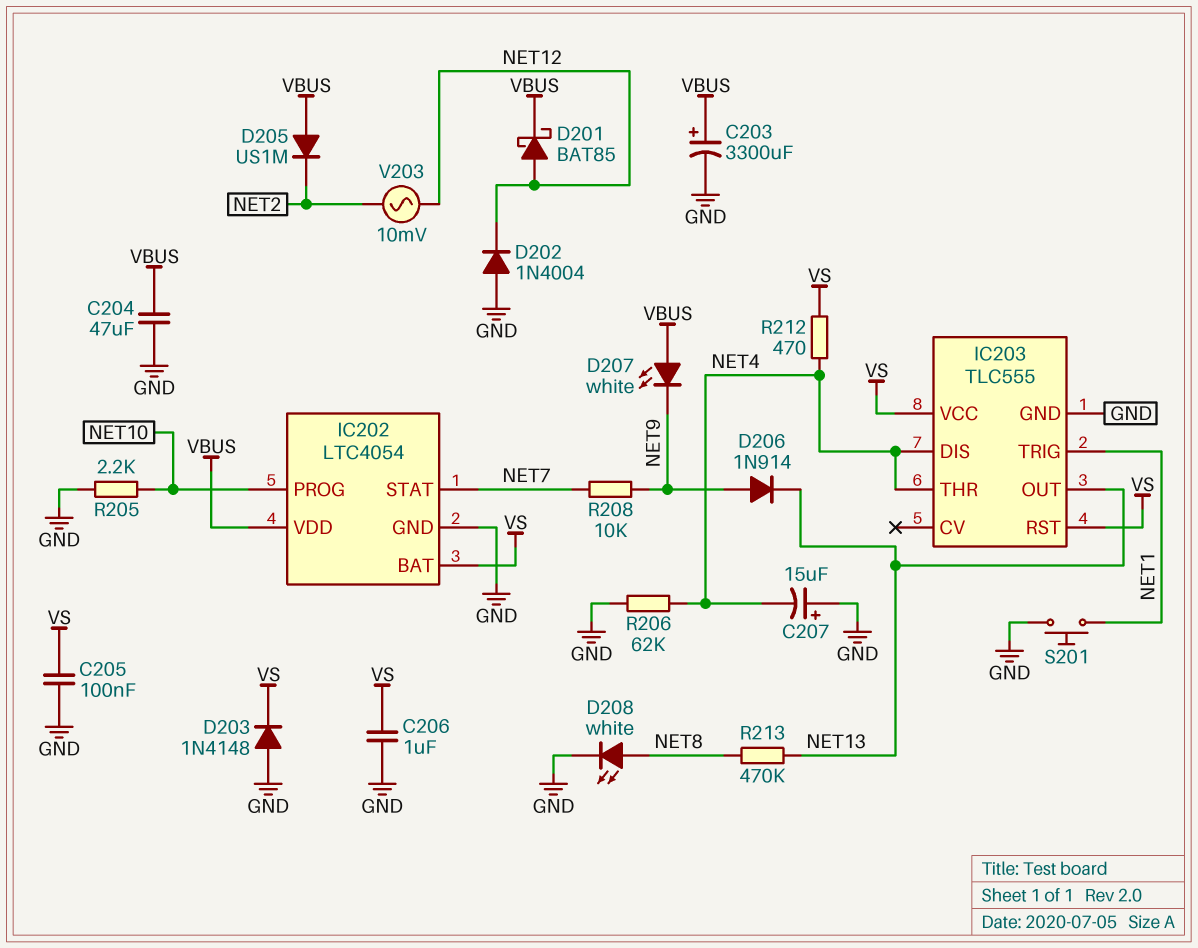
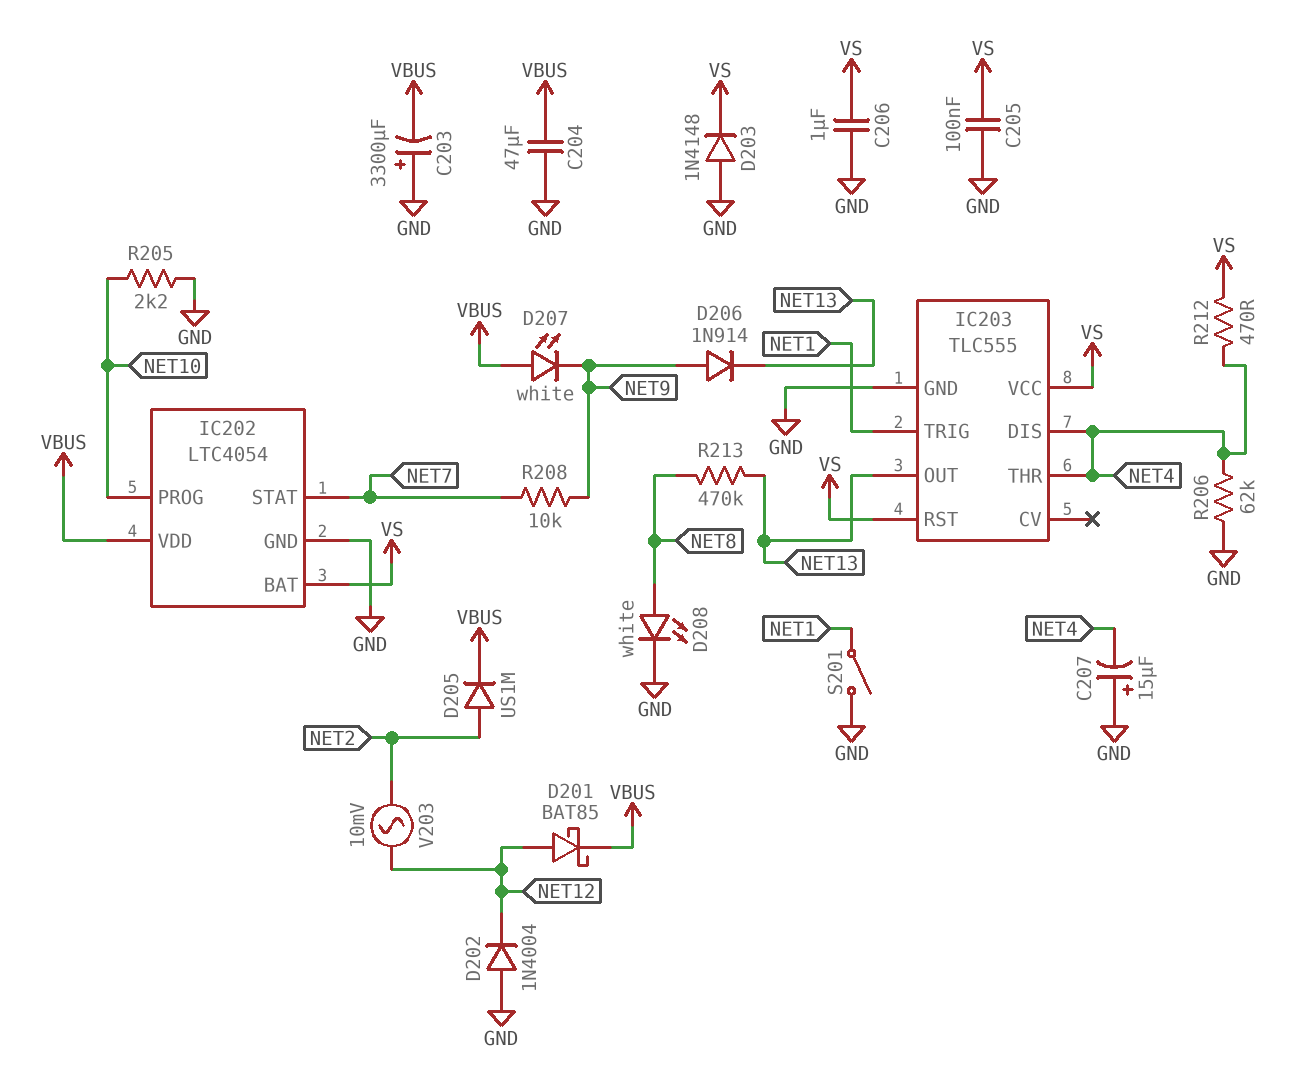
C203: 3300uF (plus VBUS, minus GND) -> 3300uF (plus GND, minus VBUS)
D205: diode US1M (A VBUS, K NET2) -> diode US1M (A NET2, K VBUS)
S201: button (GND, NET1) -> switch (GND, NET1)

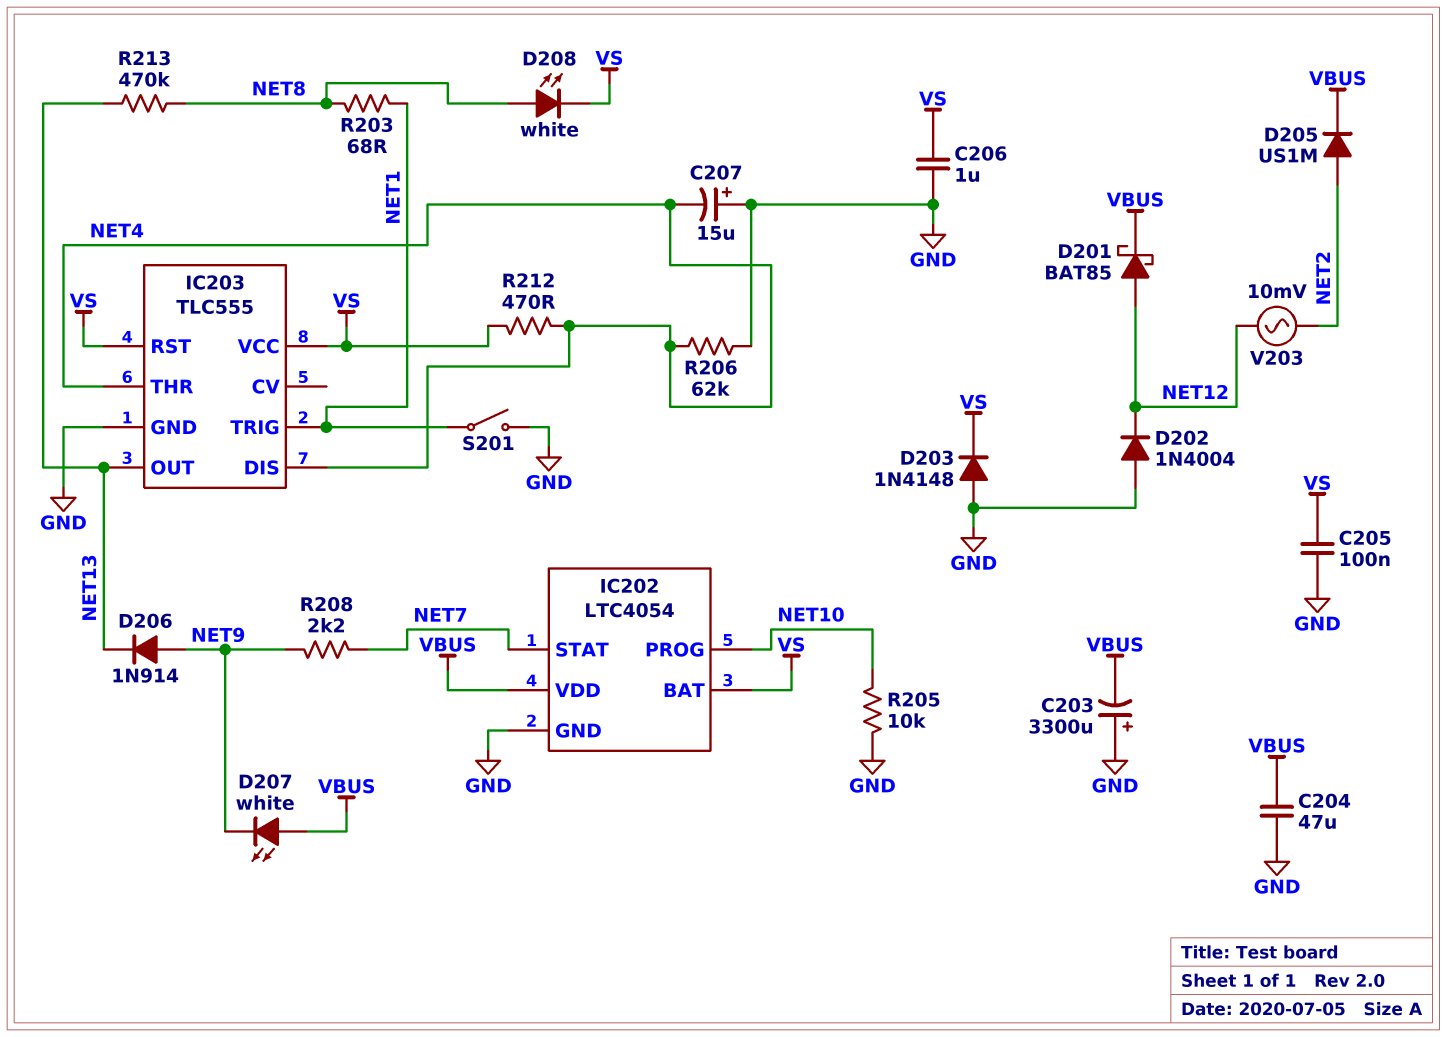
D208: LED white (A NET8, K GND) -> LED white (A NET8, K VS)
R203: none -> 68 (NET1, NET8)
R205: 2.2k (GND, NET10) -> 10k (GND, NET10)
R208: 10k (NET7, NET9) -> 2.2k (NET7, NET9)

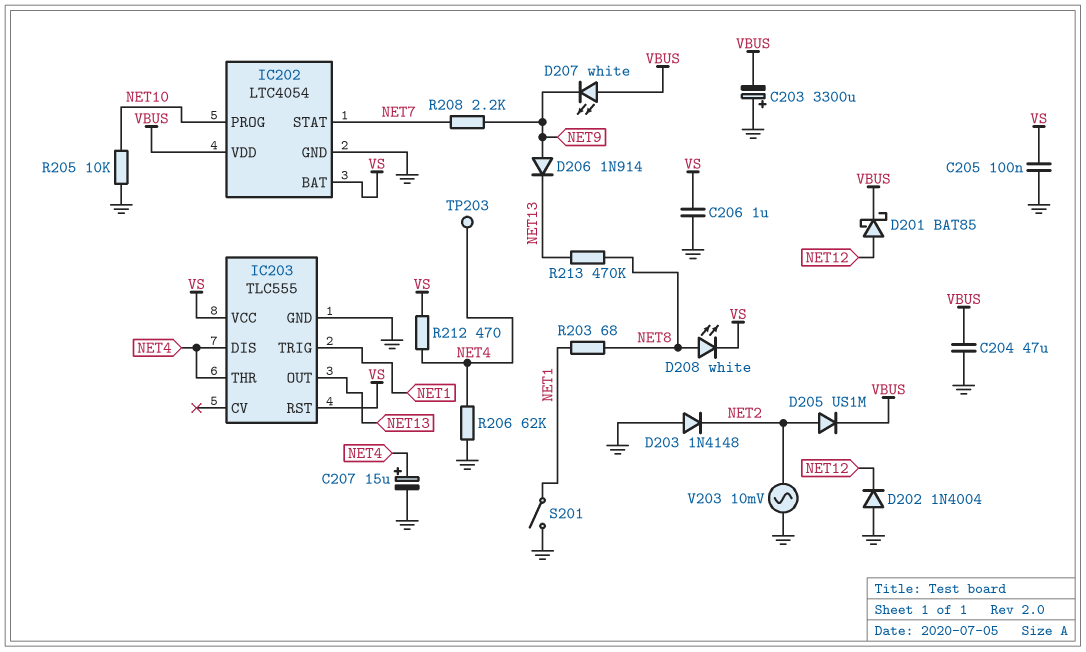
C207: 15uF (plus GND, minus NET4) -> 15uF (plus NET4, minus GND)
D203: diode 1N4148 (A GND, K VS) -> diode 1N4148 (A GND, K NET2)
TP203: none -> test point (NET4)
V203: AC 10mV (NET2, NET12) -> AC 10mV (GND, NET2)

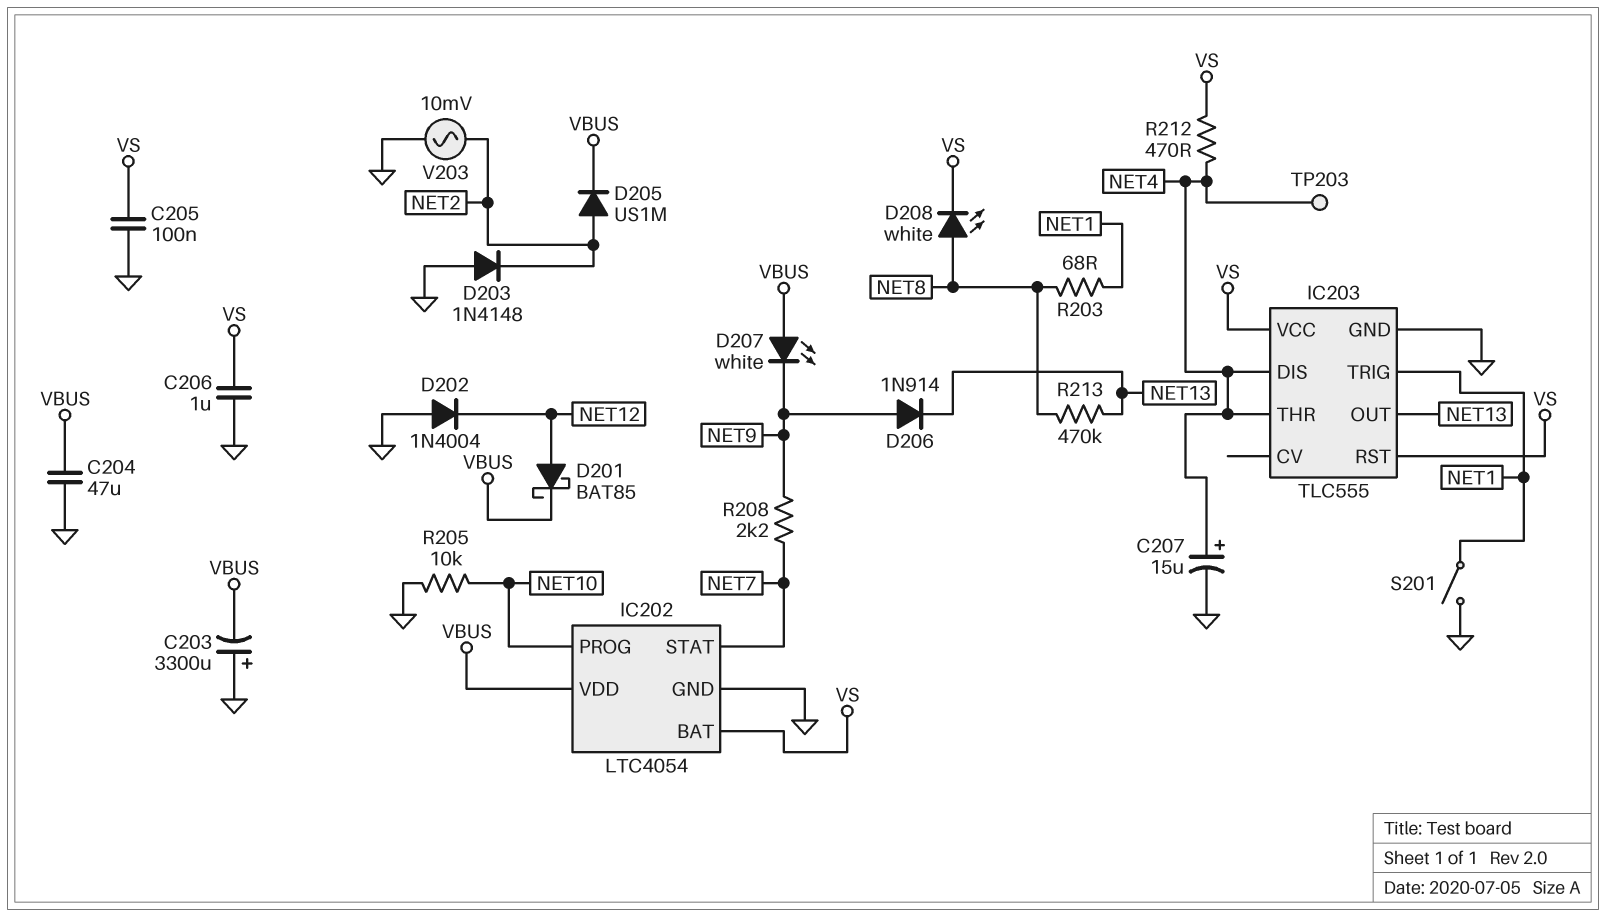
R206: 62k (GND, NET4) -> none

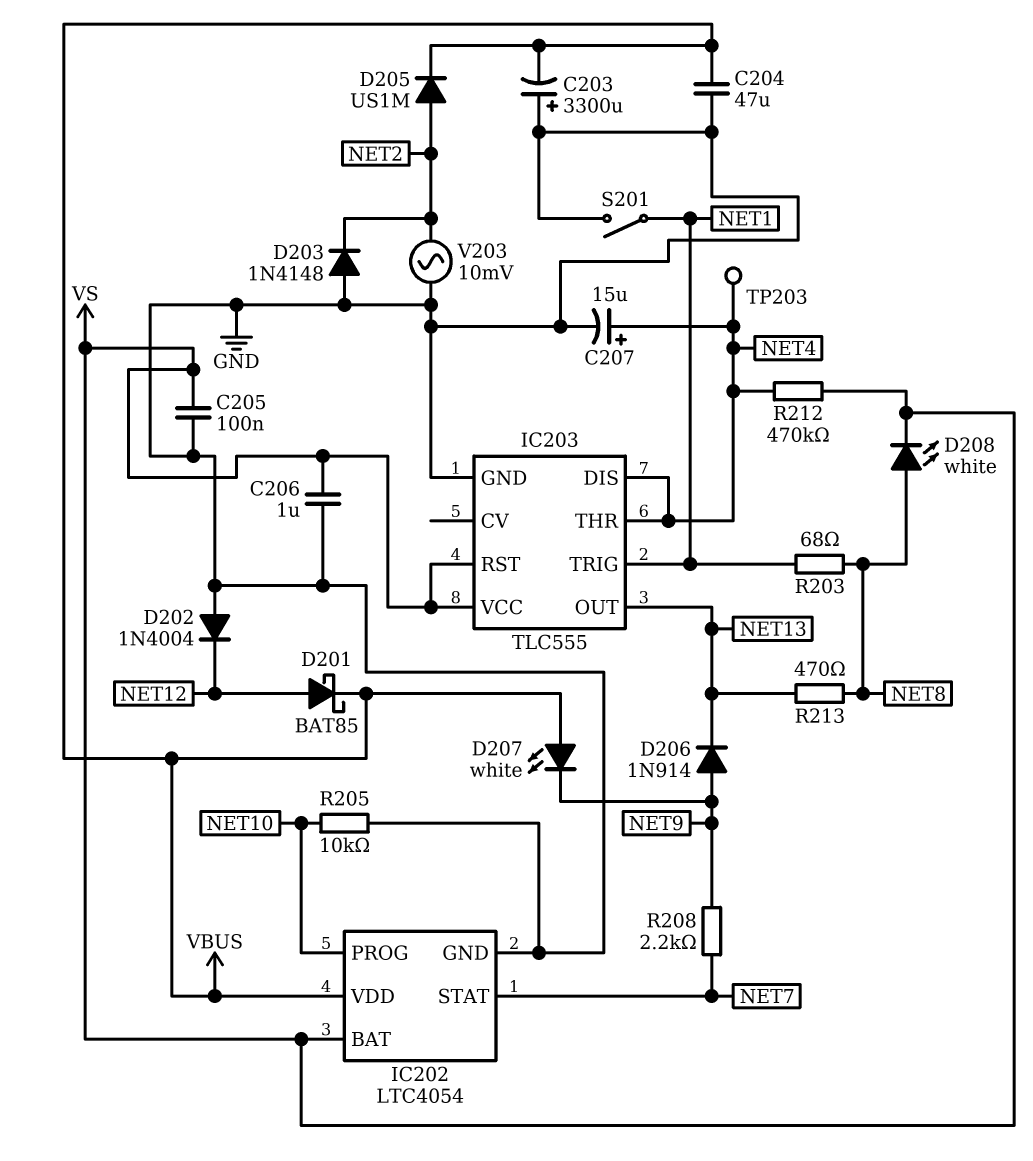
R212: 470 (NET4, VS) -> 470k (NET4, VS)
R213: 470k (NET8, NET13) -> 470 (NET8, NET13)

